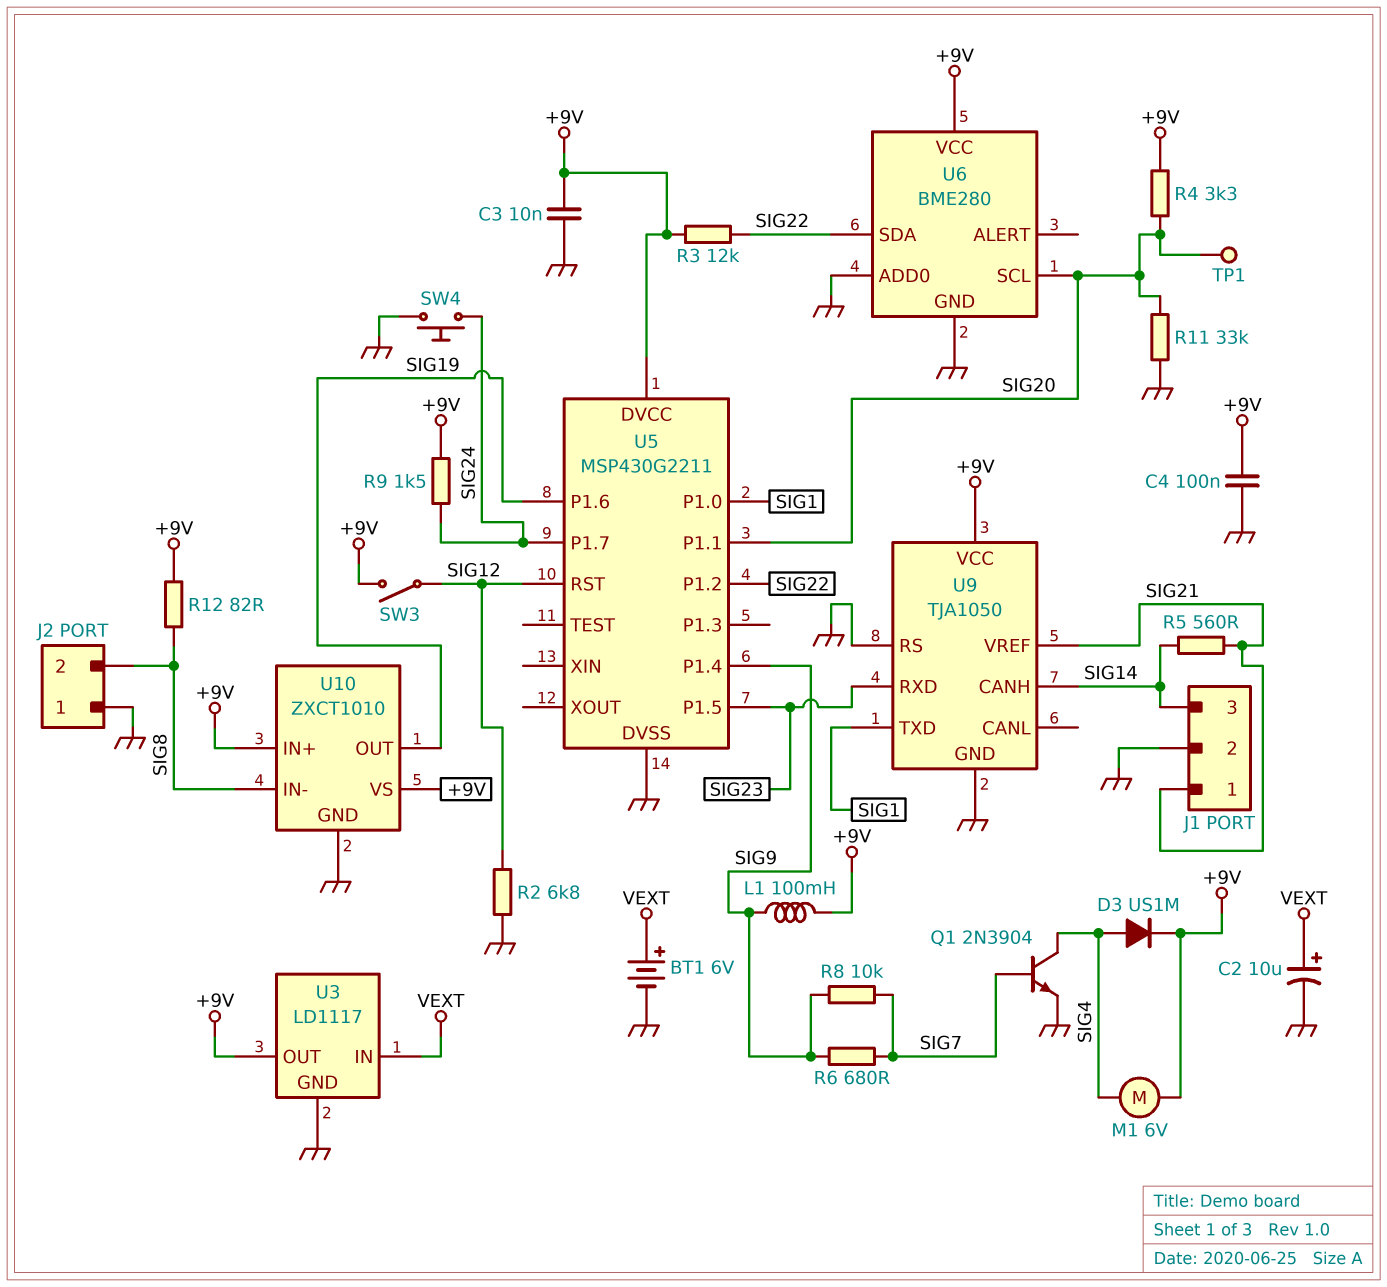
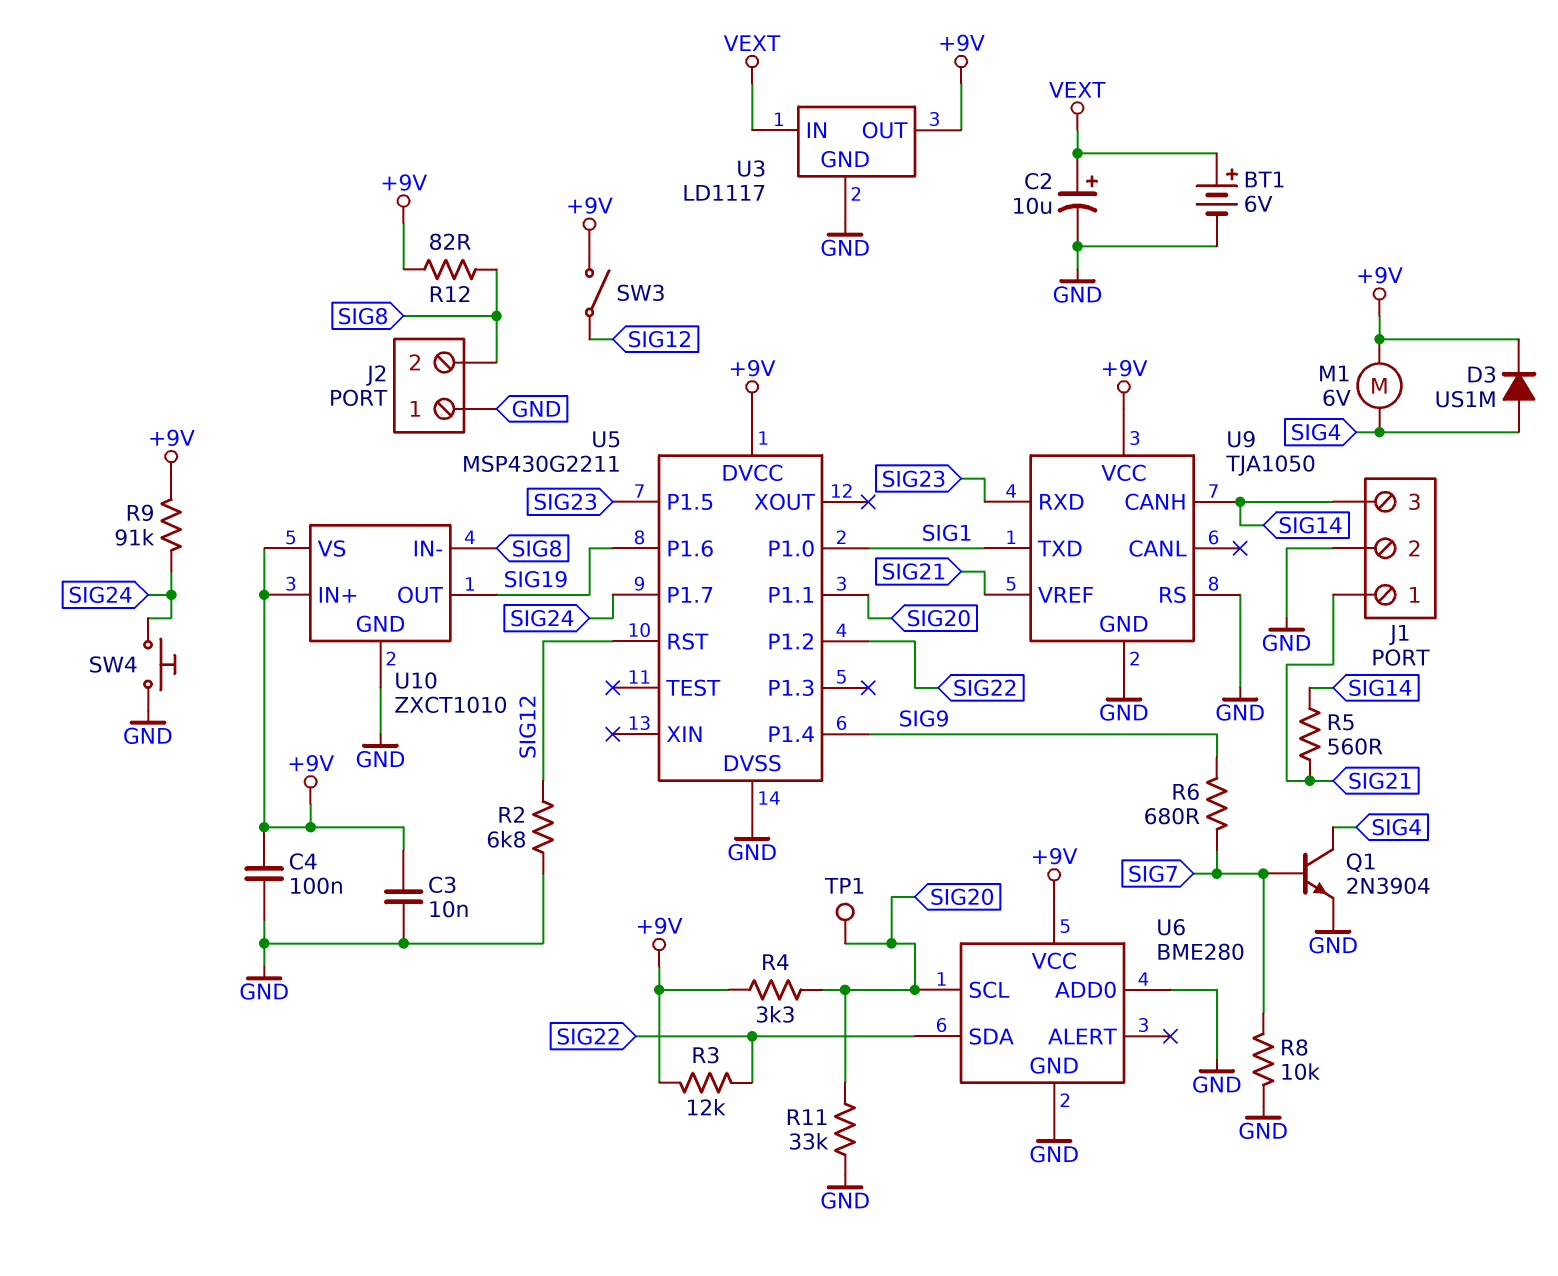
L1: 100mH (+9V, SIG9) -> none
R8: 10k (SIG7, SIG9) -> 10k (GND, SIG7)
R9: 1.5k (+9V, SIG24) -> 91k (+9V, SIG24)

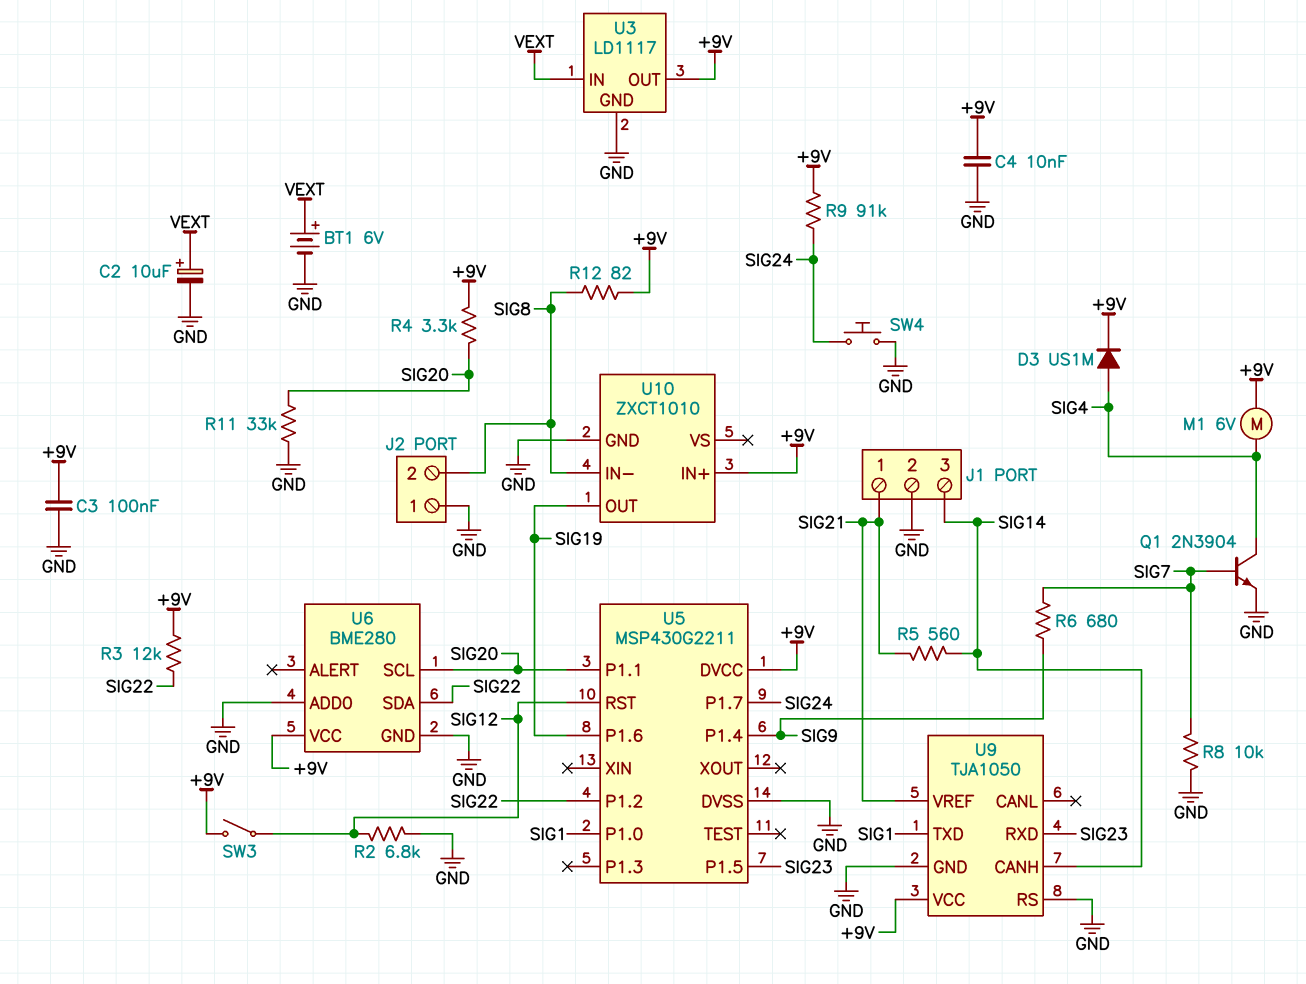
C3: 10nF (+9V, GND) -> 100nF (+9V, GND)
C4: 100nF (+9V, GND) -> 10nF (+9V, GND)
TP1: test point (SIG20) -> none
U10 pin VS: +9V -> none

